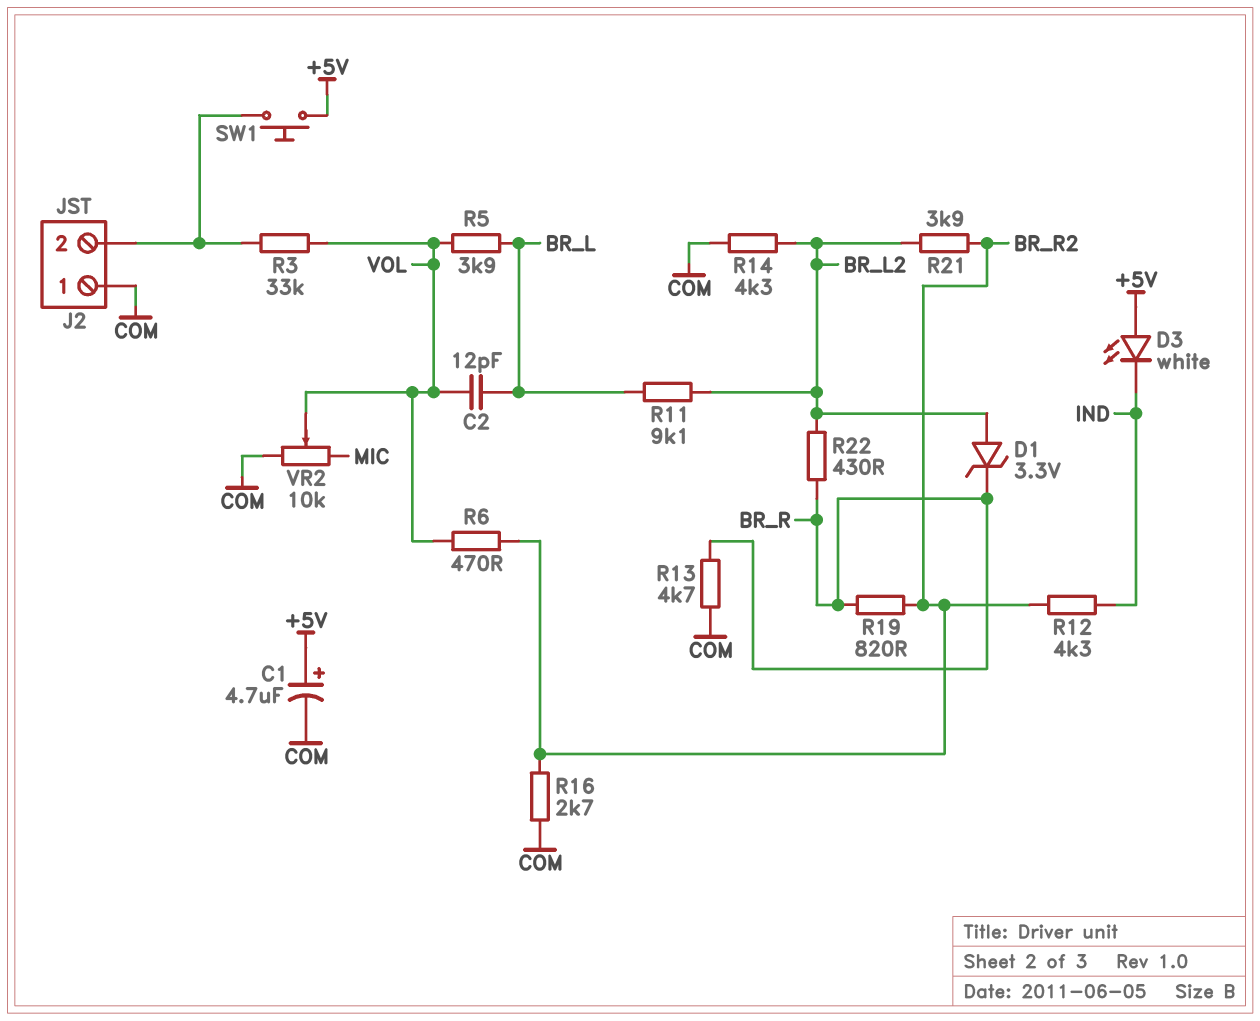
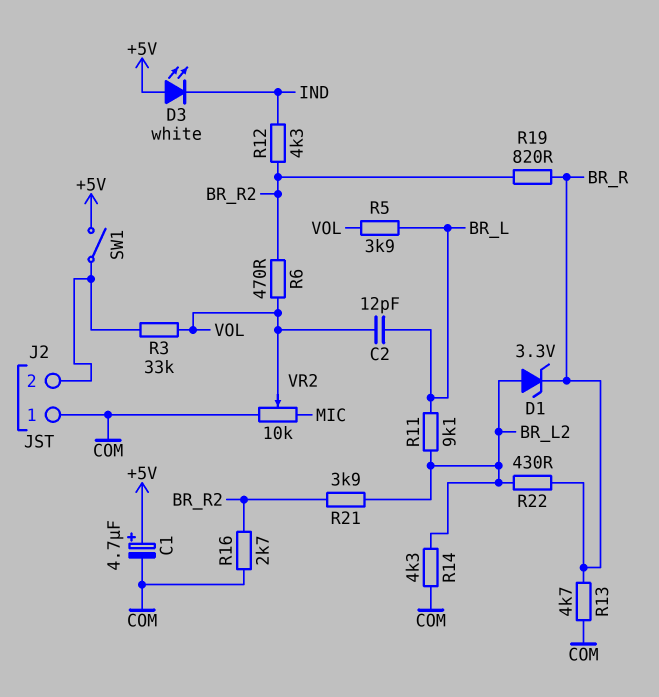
SW1: button (+5V, J2/2) -> switch (+5V, J2/2)

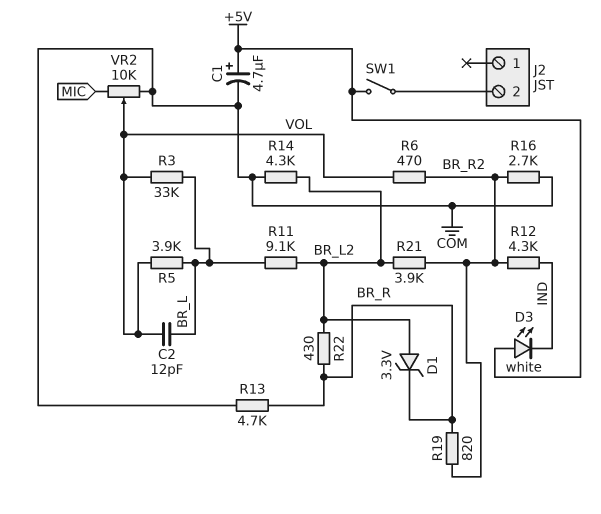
J2 pin 1: COM -> none
R3: 33k (J2/2, VOL) -> 33k (BR_L, VOL)

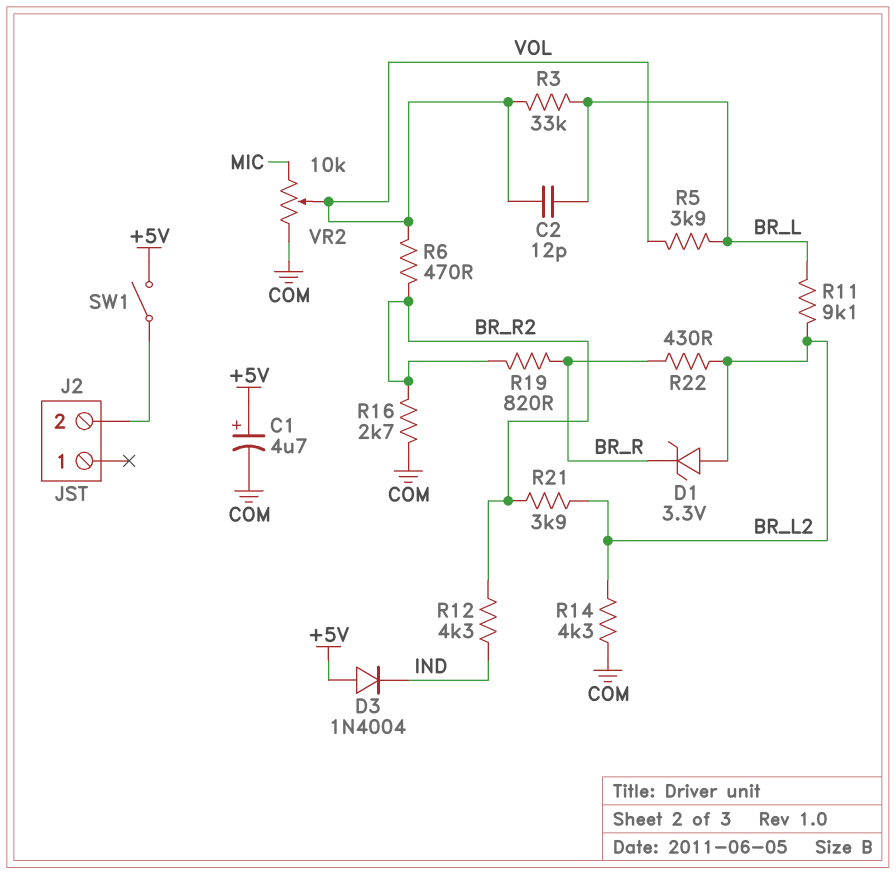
D3: LED white (A +5V, K IND) -> diode 1N4004 (A +5V, K IND)
R13: 4.7k (BR_R, COM) -> none

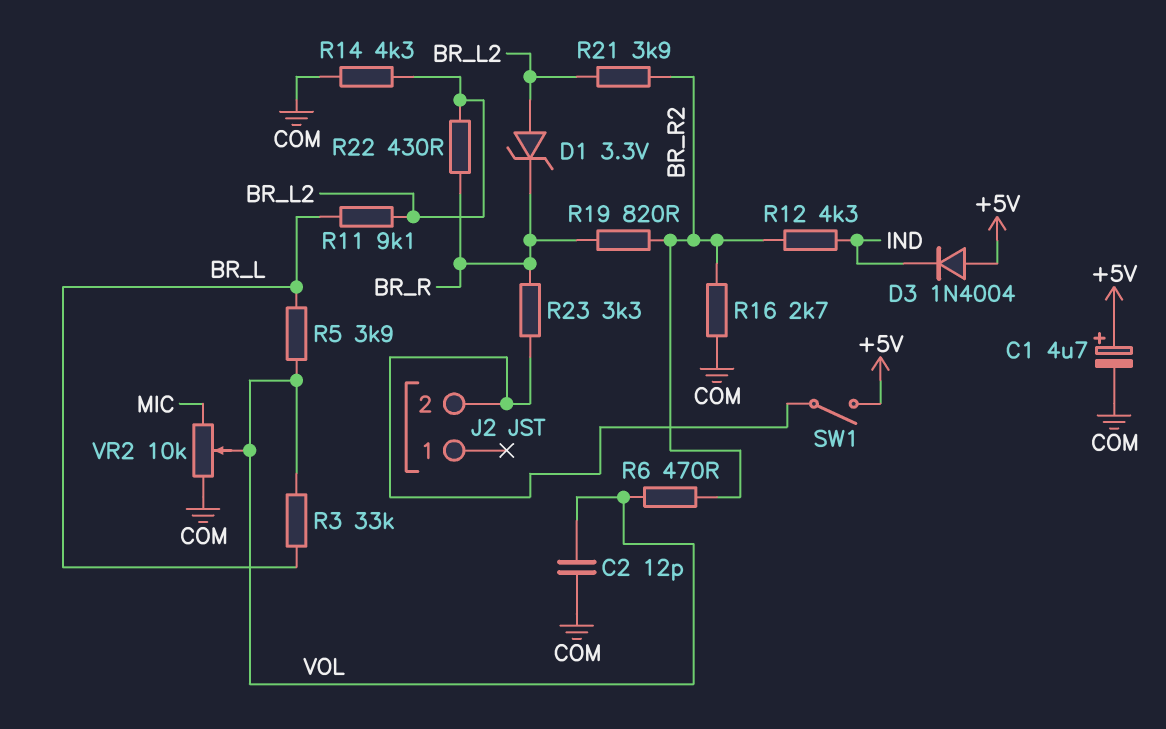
C2: 12pF (BR_L, VOL) -> 12pF (COM, VOL)
R23: none -> 3.3k (BR_R, J2/2)

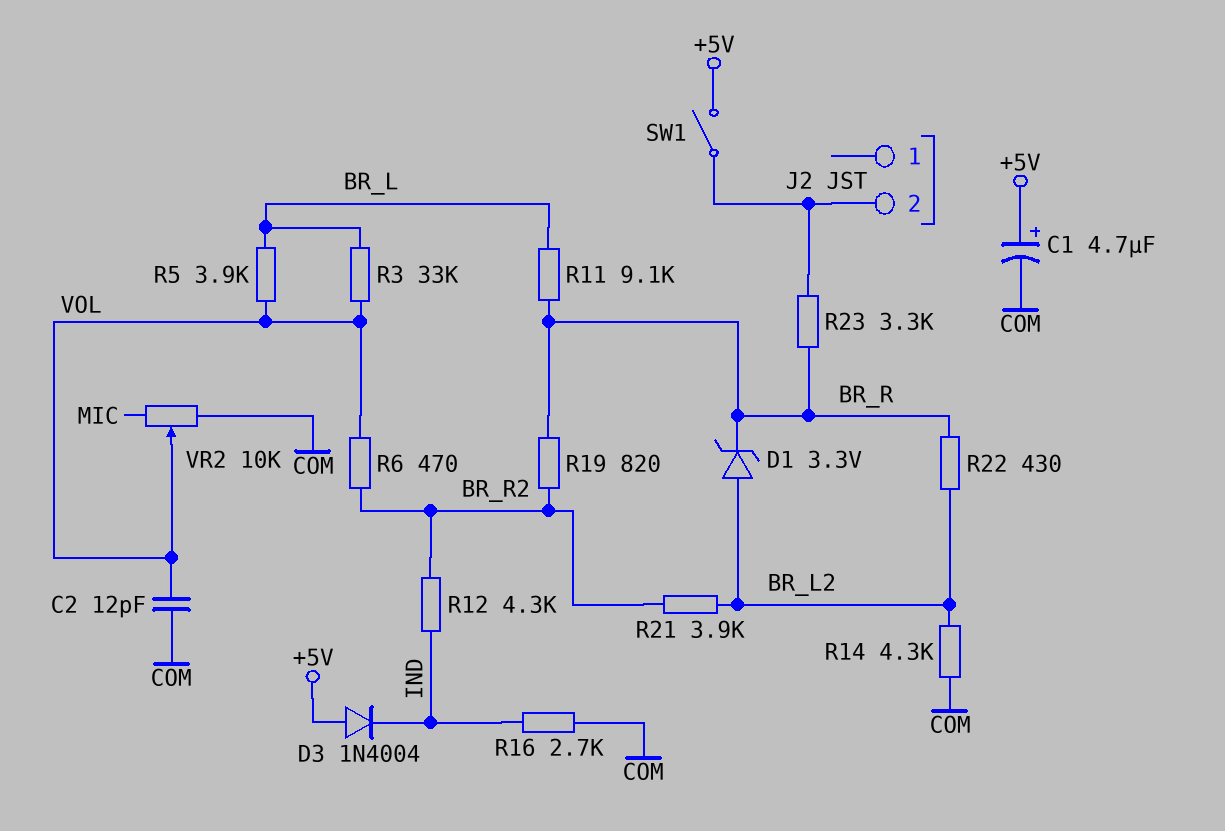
R11: 9.1k (BR_L, BR_L2) -> 9.1k (BR_L, BR_R)
R16: 2.7k (BR_R2, COM) -> 2.7k (COM, IND)

